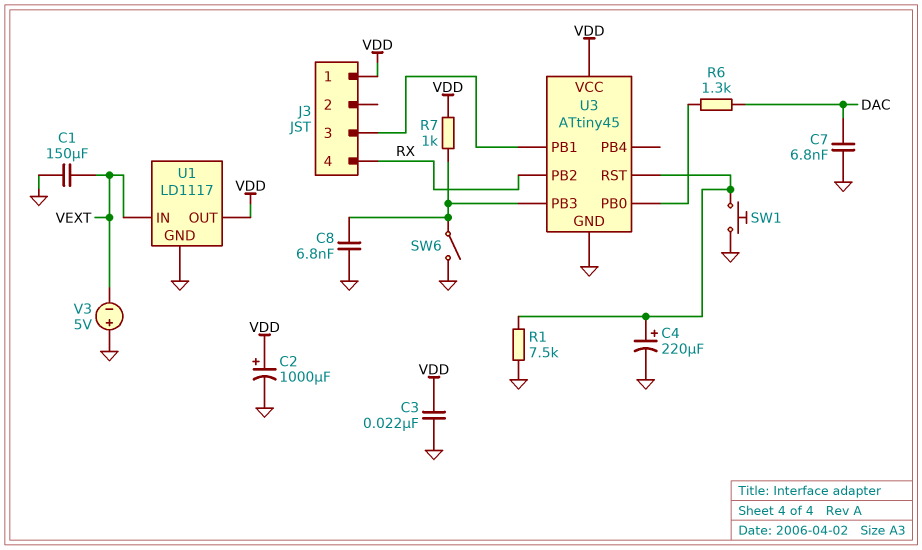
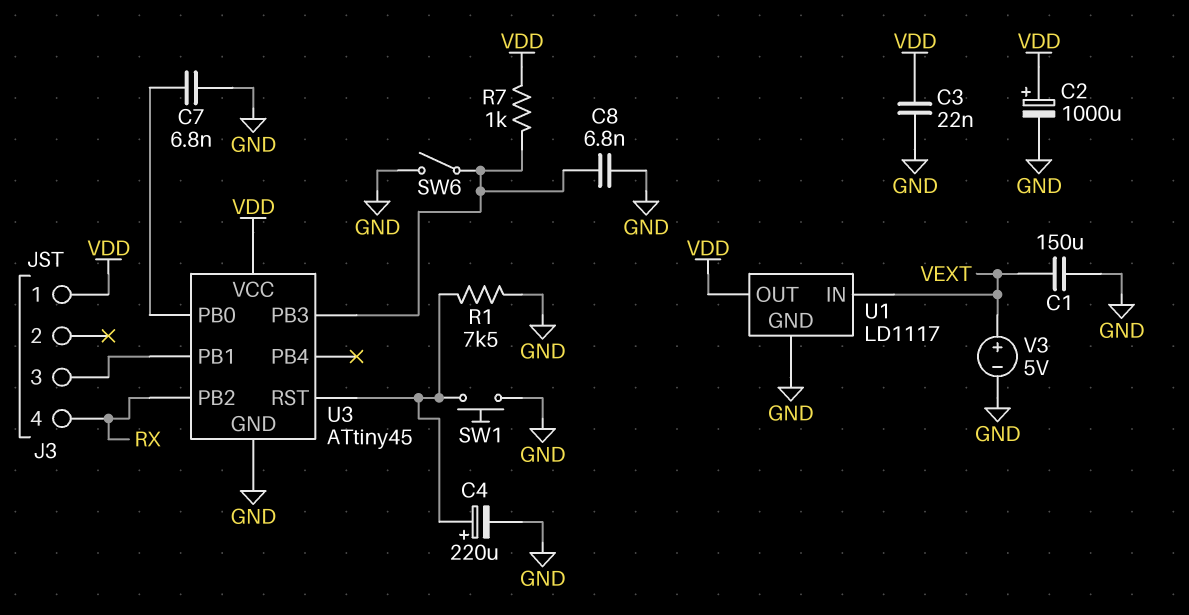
C7: 6.8nF (DAC, GND) -> 6.8nF (GND, U3/PB0)
R6: 1.3k (DAC, U3/PB0) -> none
V3: 5V (plus GND, minus VEXT) -> 5V (plus VEXT, minus GND)

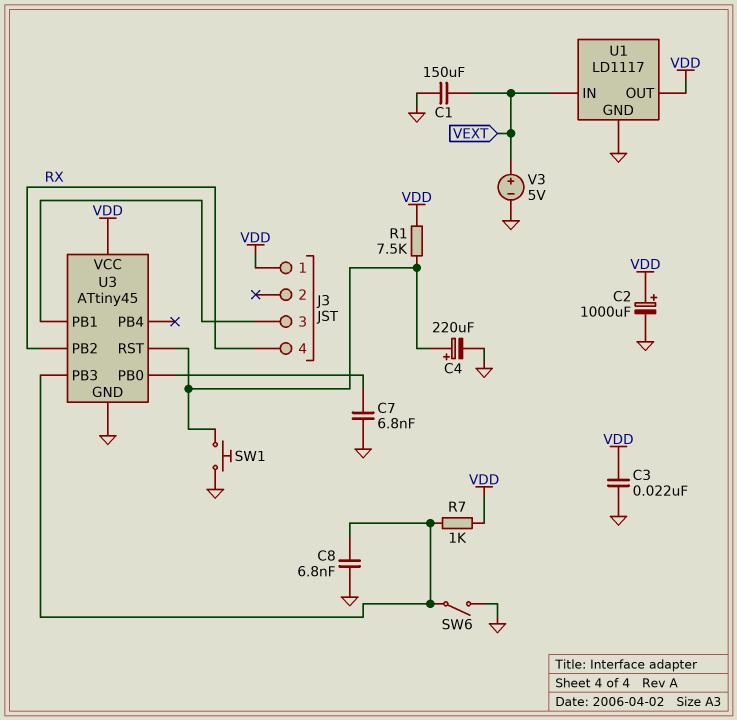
R1: 7.5k (GND, U3/RST) -> 7.5k (U3/RST, VDD)

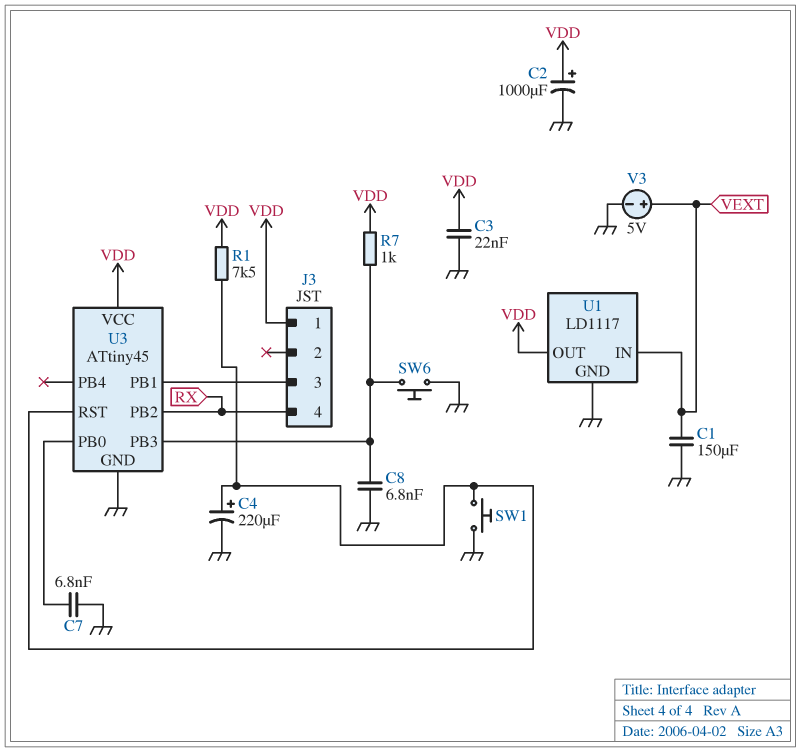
SW6: switch (GND, U3/PB3) -> button (GND, U3/PB3)

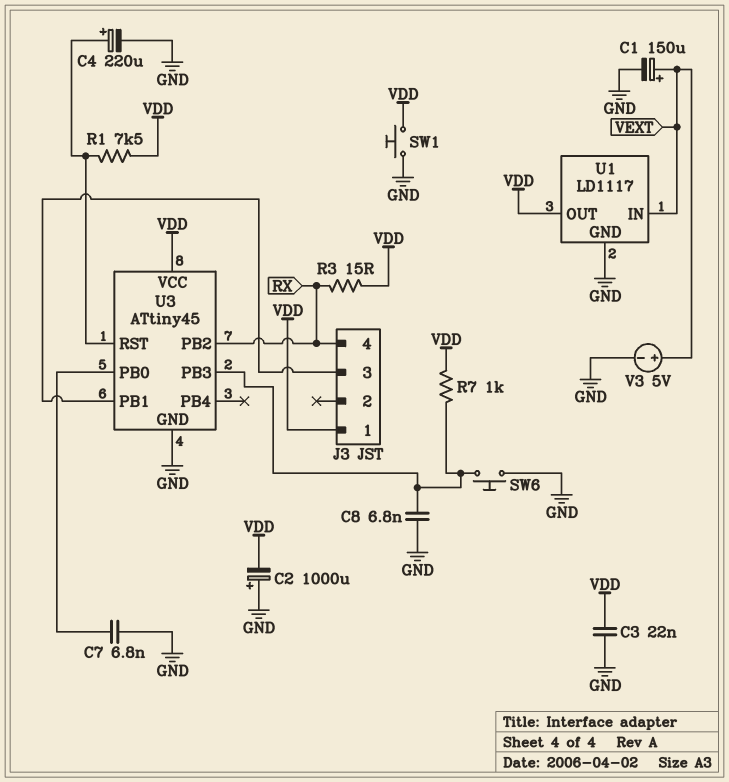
C1: 150uF (GND, VEXT) -> 150uF (plus VEXT, minus GND)
C2: 1000uF (plus VDD, minus GND) -> 1000uF (plus GND, minus VDD)
R3: none -> 15 (RX, VDD)
SW1: button (GND, U3/RST) -> button (GND, VDD)

